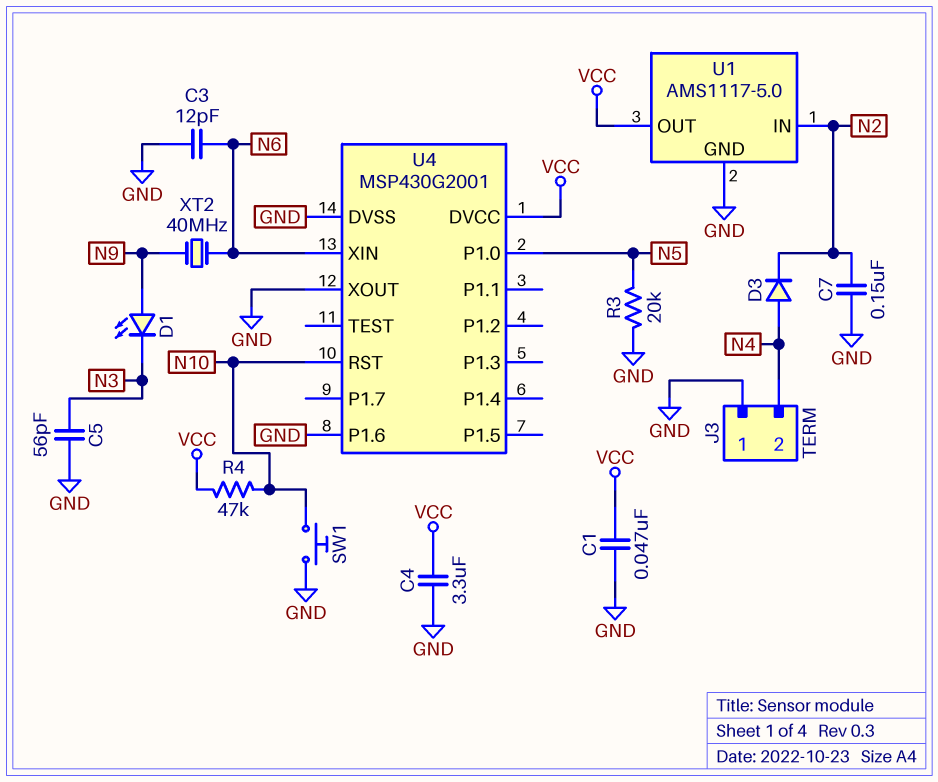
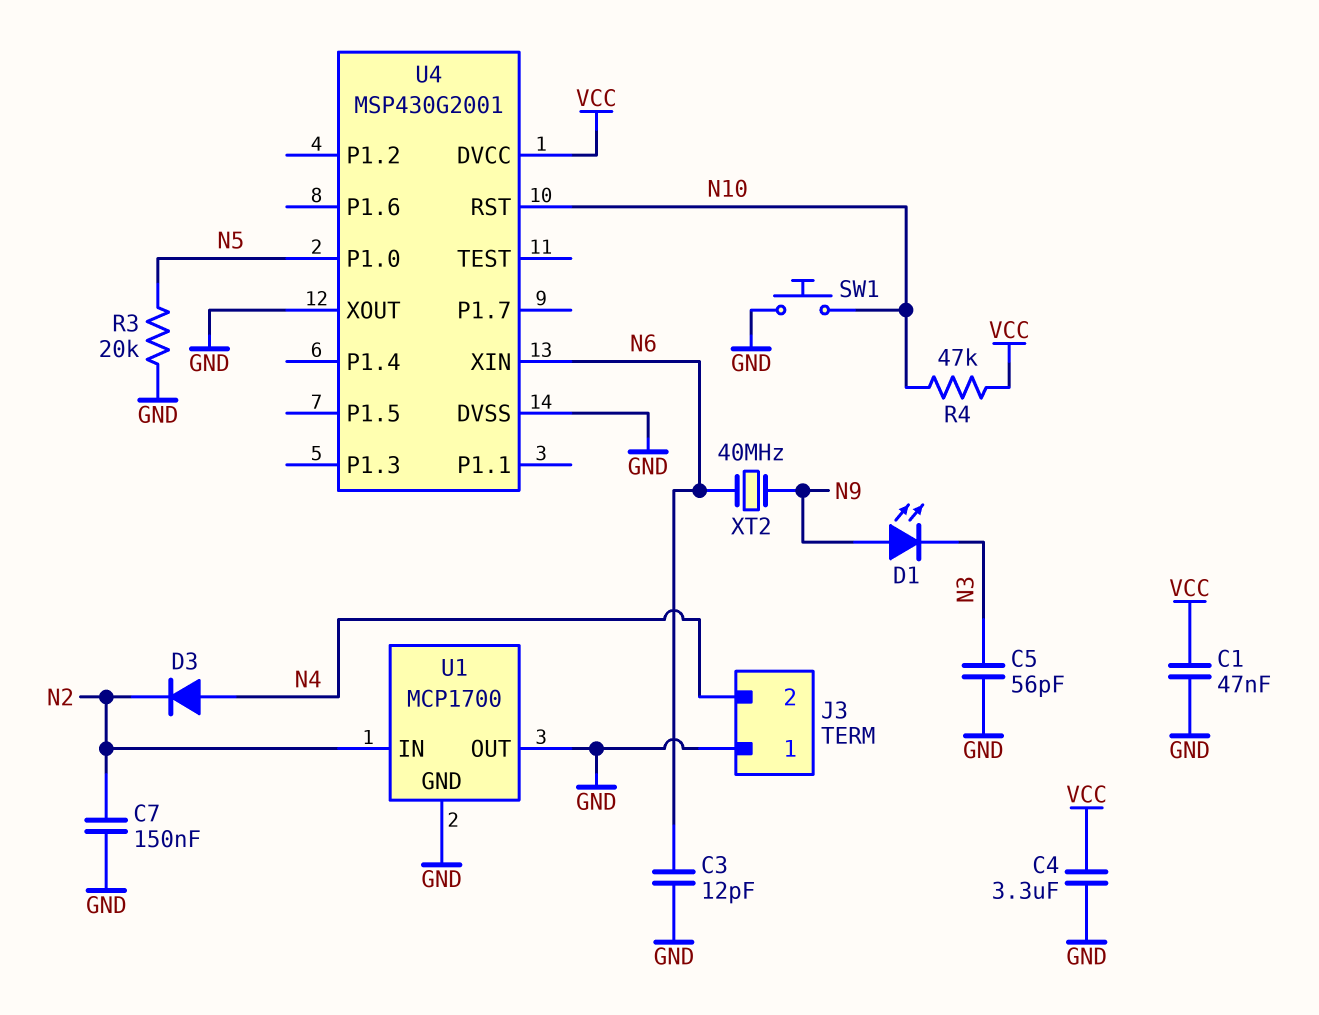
U1: AMS1117-5.0 -> MCP1700
U1 pin OUT: VCC -> GND
U4 pin P1.6: GND -> none

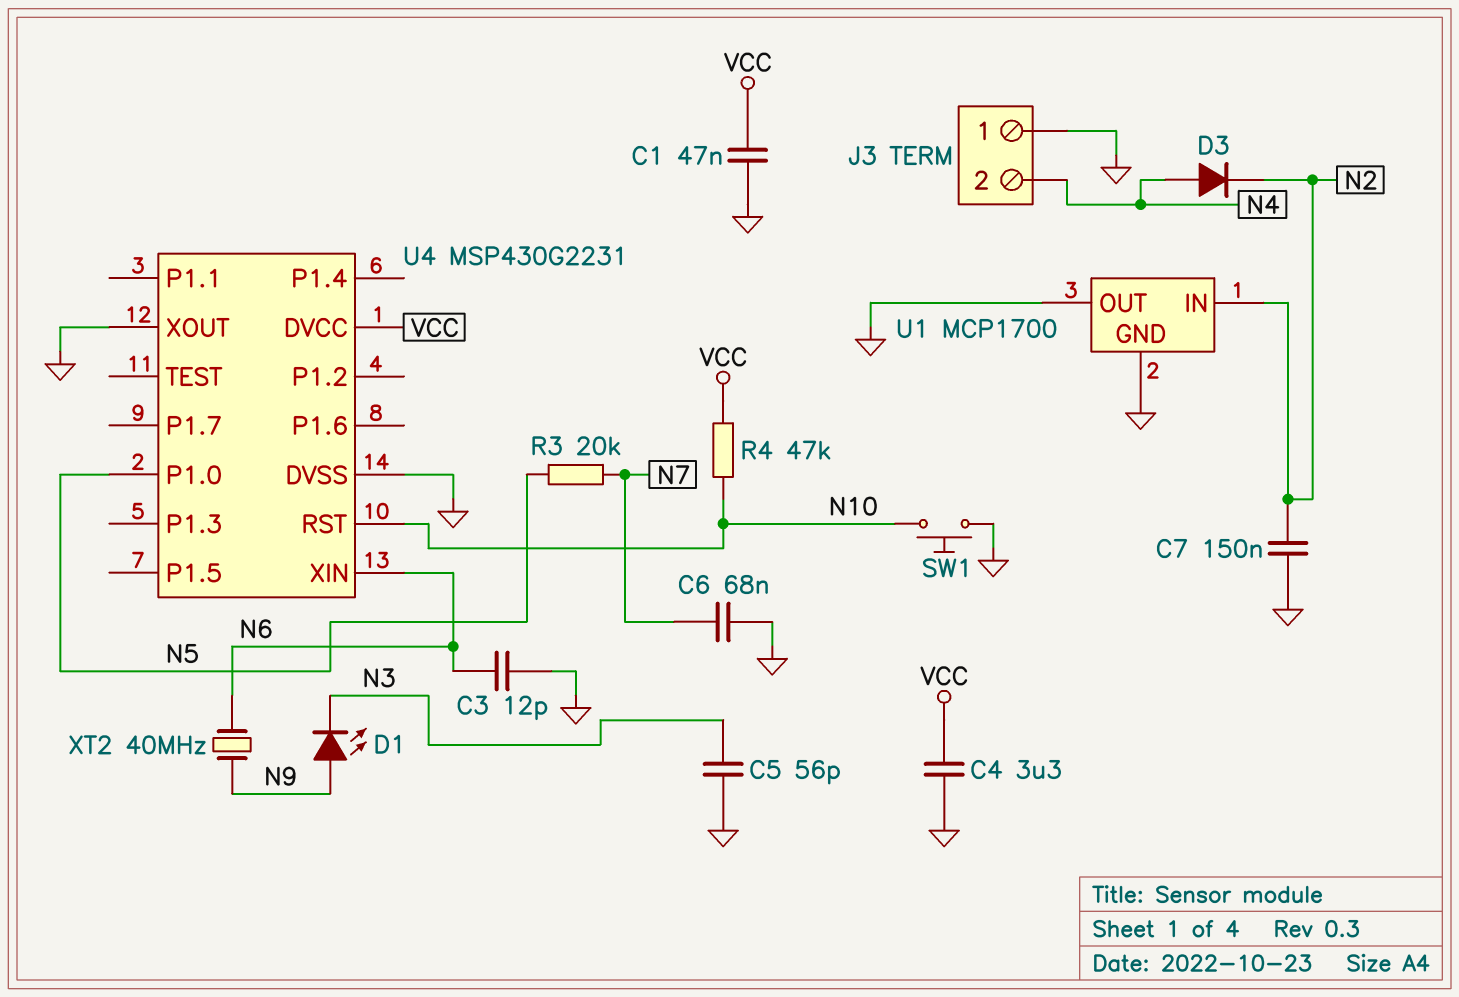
C6: none -> 68nF (GND, N7)
R3: 20k (GND, N5) -> 20k (N5, N7)
U4: MSP430G2001 -> MSP430G2231

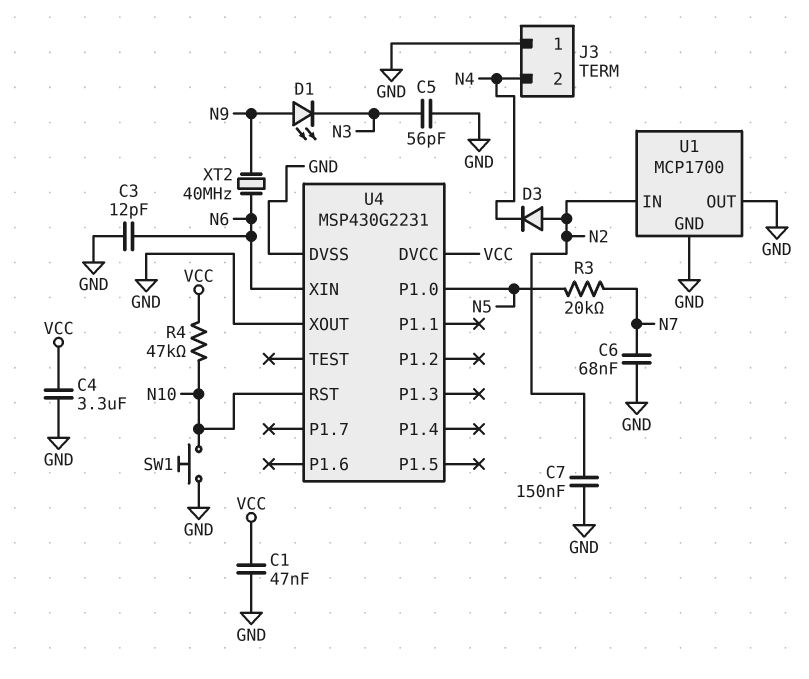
D3: diode (A N4, K N2) -> diode (A N2, K N4)

